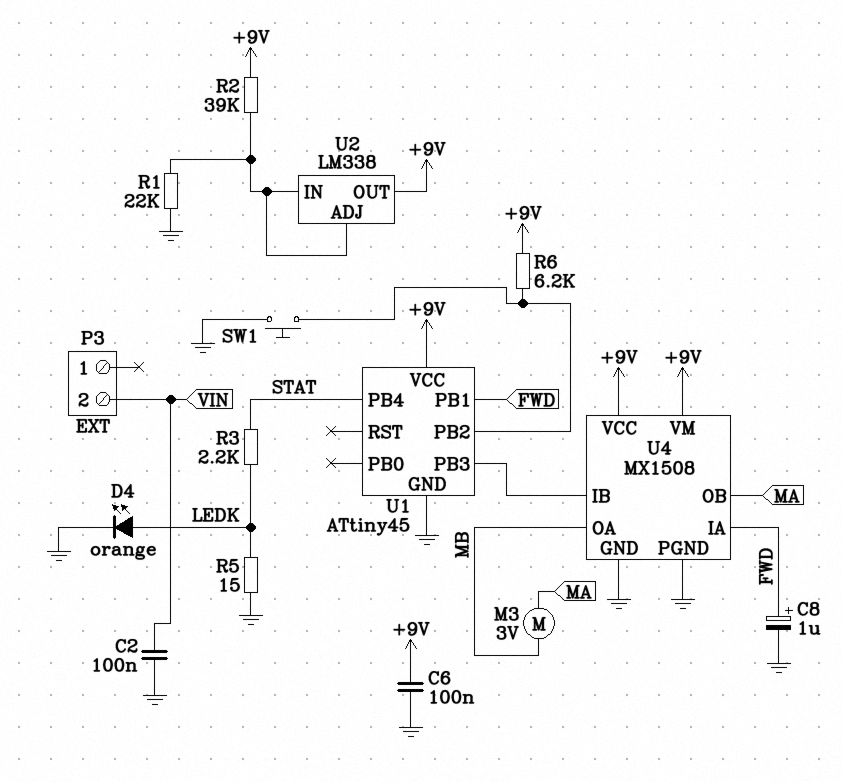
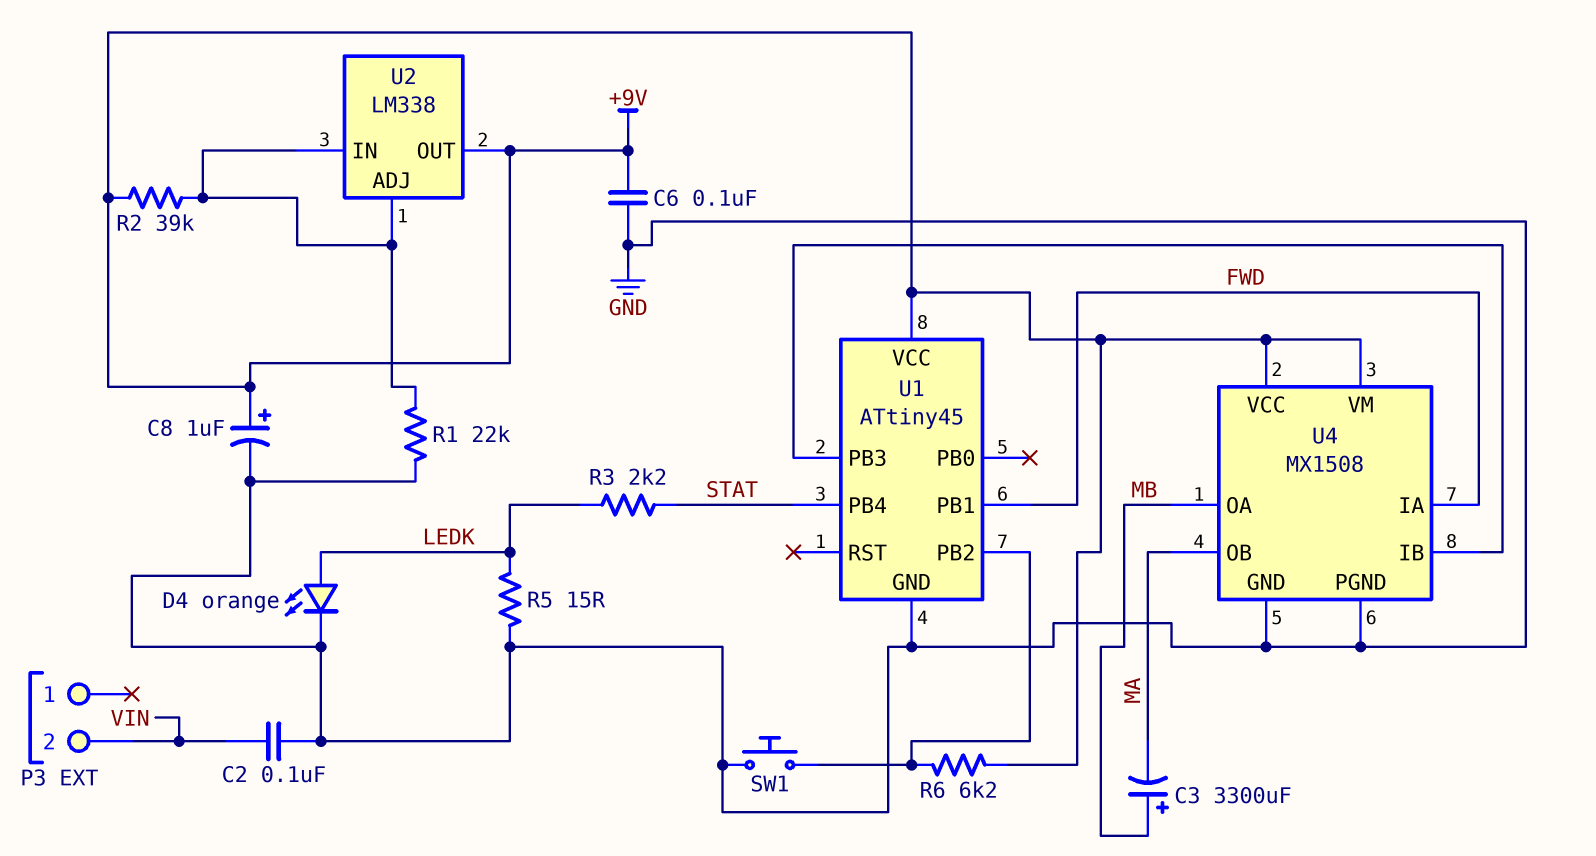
C3: none -> 3300uF (plus MB, minus MA)
C8: 1uF (plus FWD, minus GND) -> 1uF (plus +9V, minus GND)
M3: motor 3V (MA, MB) -> none

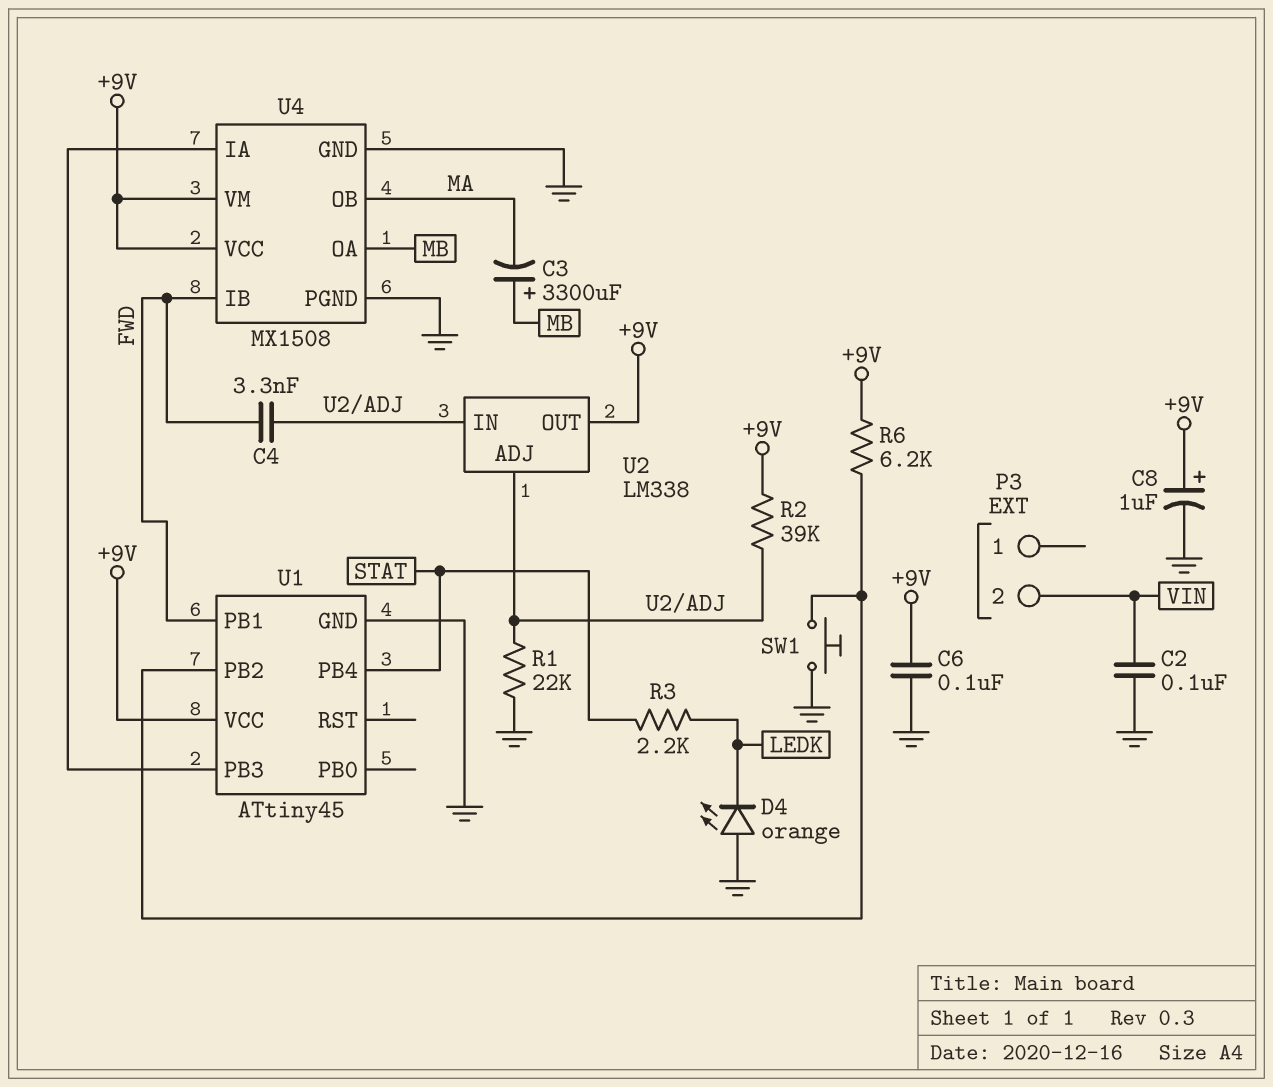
C4: none -> 3.3nF (FWD, U2/ADJ)
D4: LED orange (A LEDK, K GND) -> LED orange (A GND, K LEDK)
R5: 15 (GND, LEDK) -> none
U4 pin IA: FWD -> U1/PB3
U4 pin IB: U1/PB3 -> FWD

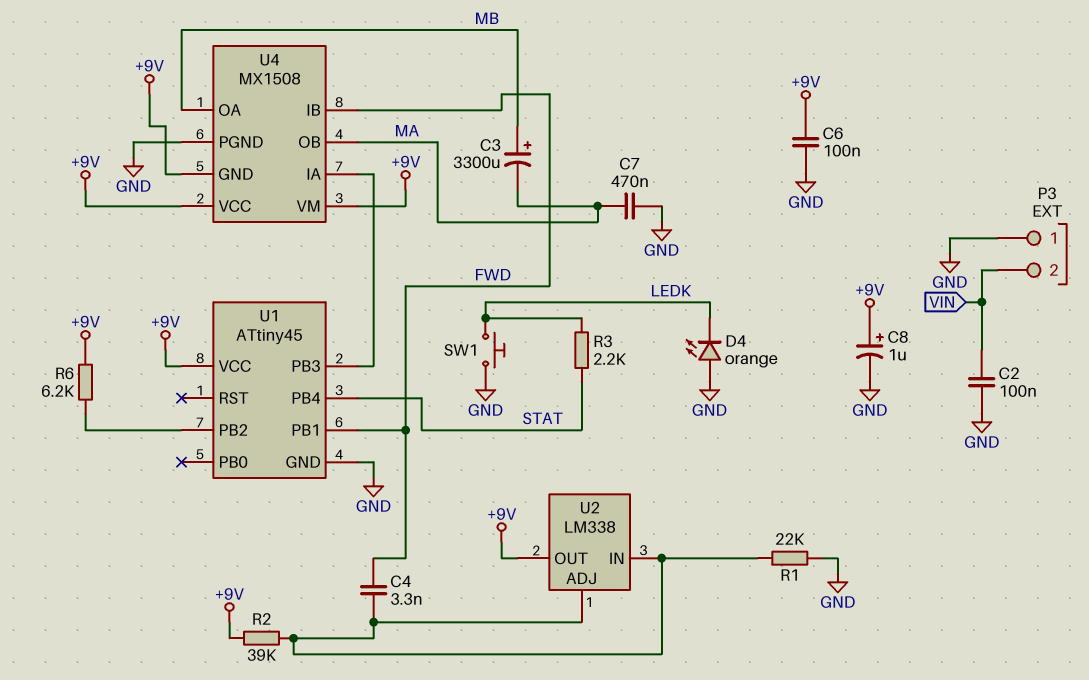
C7: none -> 470nF (GND, MA)
P3 pin 1: none -> GND
SW1: button (GND, U1/PB2) -> button (GND, LEDK)
U4 pin GND: GND -> +9V

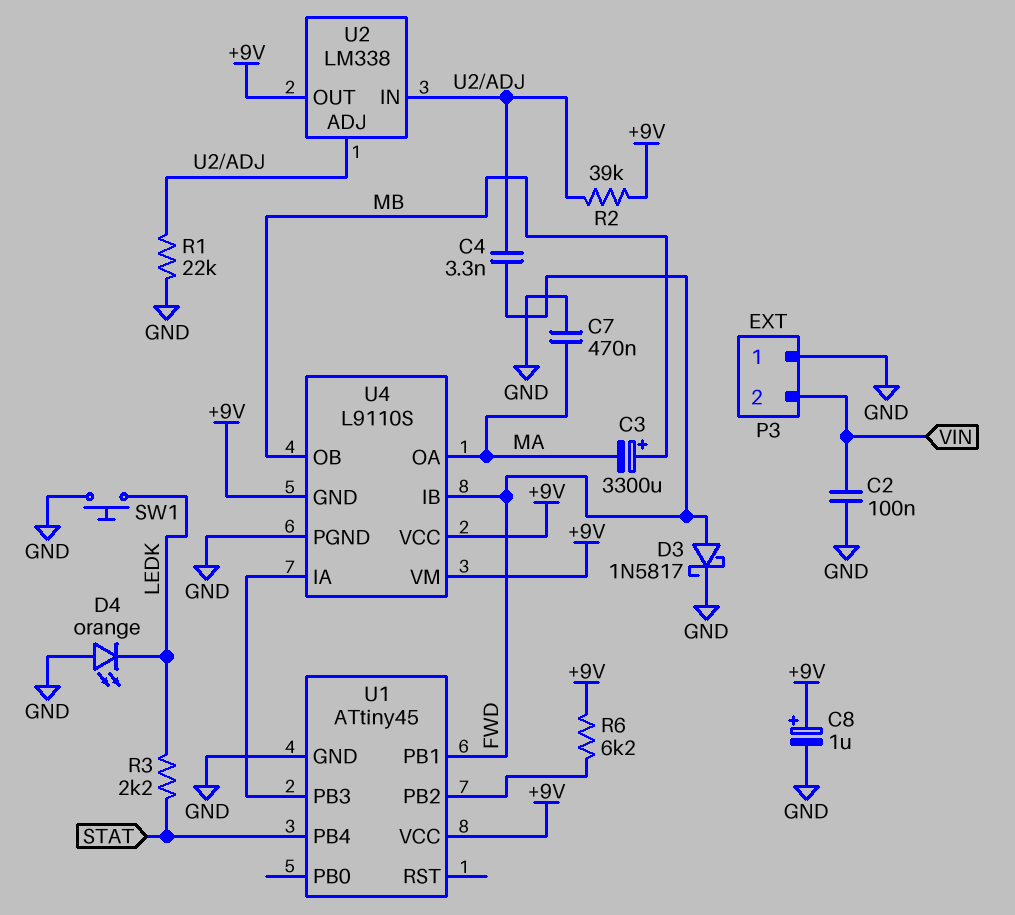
C6: 100nF (+9V, GND) -> none
D3: none -> schottky 1N5817 (A FWD, K GND)
U4: MX1508 -> L9110S
U4 pin OA: MB -> MA
U4 pin OB: MA -> MB

